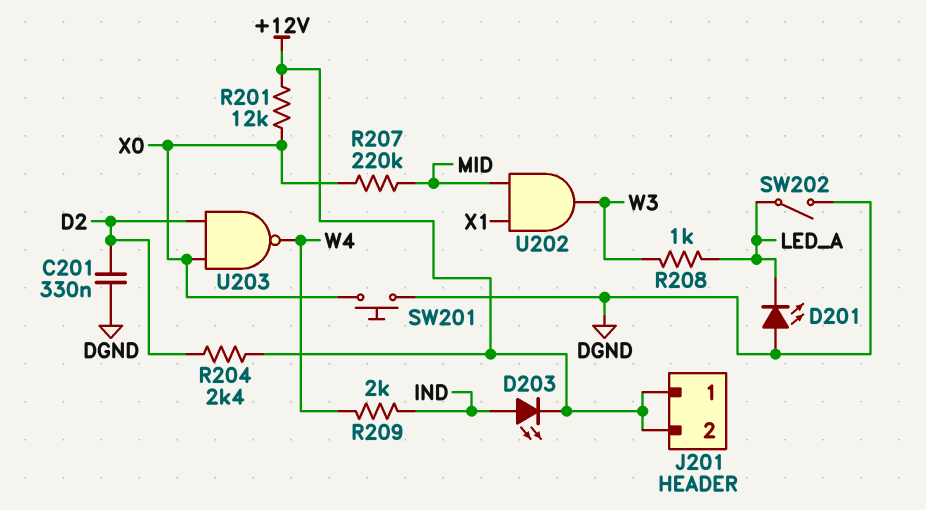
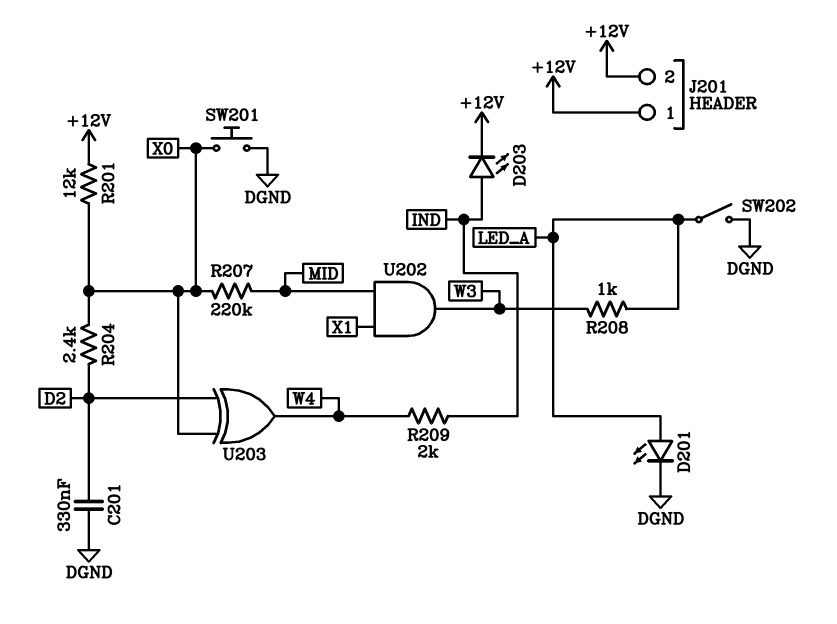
D201: LED (A DGND, K LED_A) -> LED (A LED_A, K DGND)
R204: 2.4k (+12V, D2) -> 2.4k (D2, X0)
U203: NAND (in D2, in X0, out W4) -> XOR (in D2, in X0, out W4)

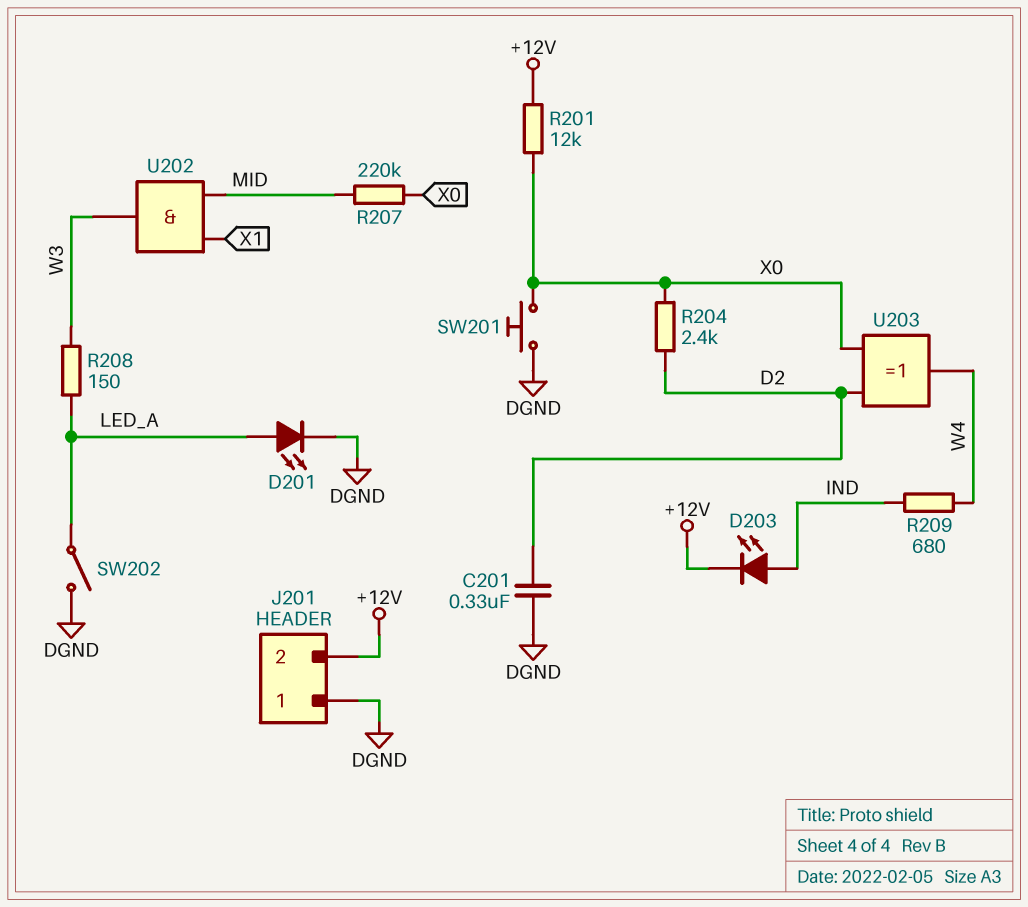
J201 pin 1: +12V -> DGND
R208: 1k (LED_A, W3) -> 150 (LED_A, W3)
R209: 2k (IND, W4) -> 680 (IND, W4)

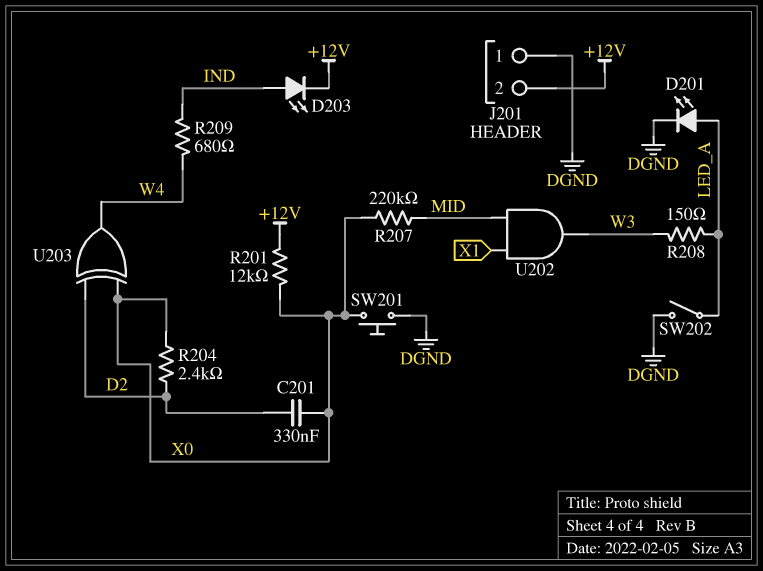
C201: 330nF (D2, DGND) -> 330nF (D2, X0)

